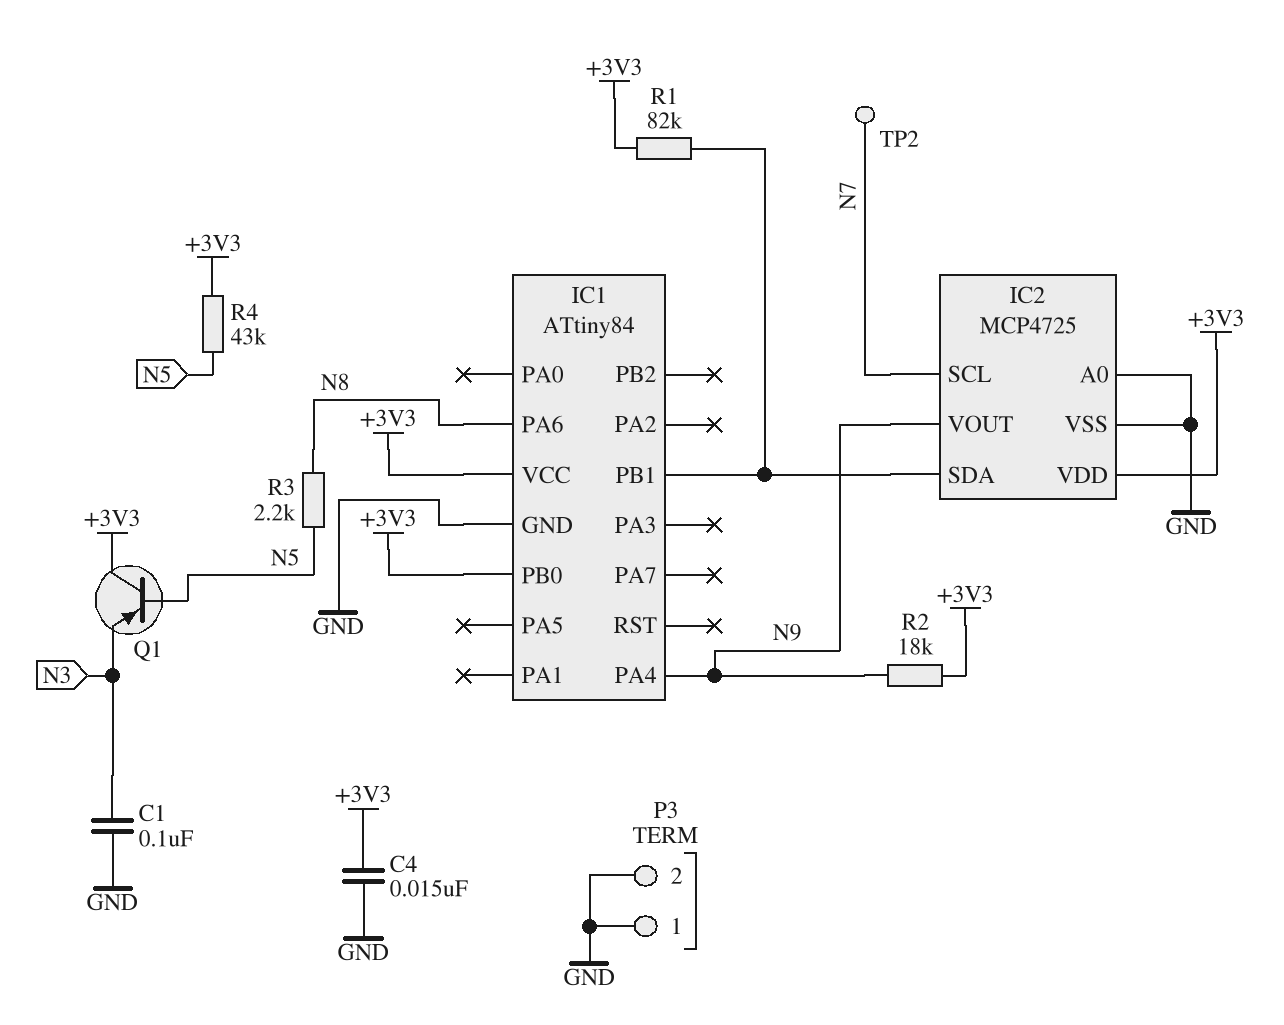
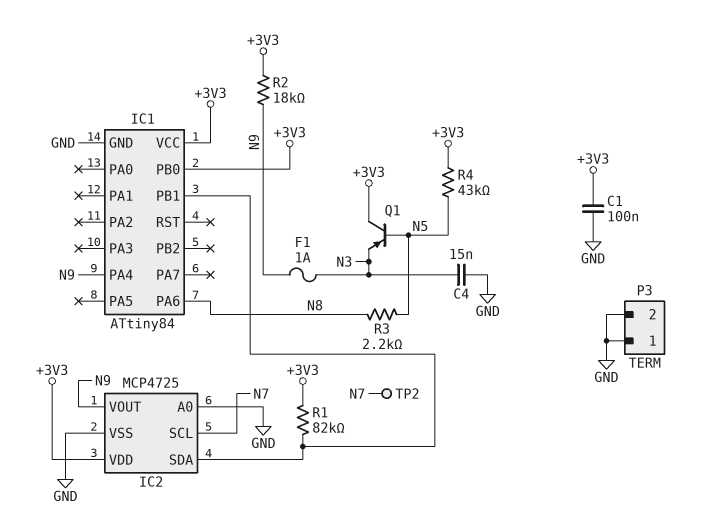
C1: 100nF (GND, N3) -> 100nF (+3V3, GND)
C4: 15nF (+3V3, GND) -> 15nF (GND, N3)
F1: none -> 1A (N3, N9)

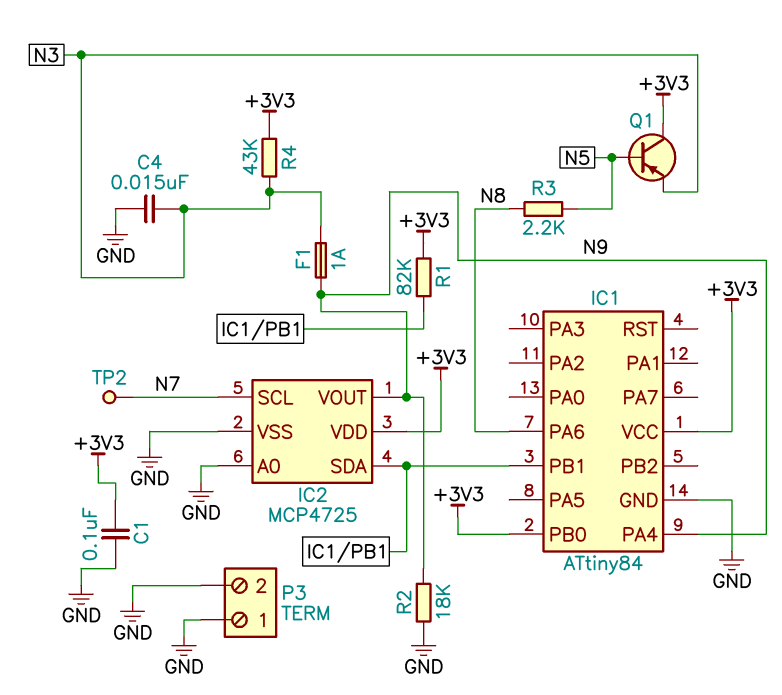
R2: 18k (+3V3, N9) -> 18k (GND, N9)
R4: 43k (+3V3, N5) -> 43k (+3V3, N3)

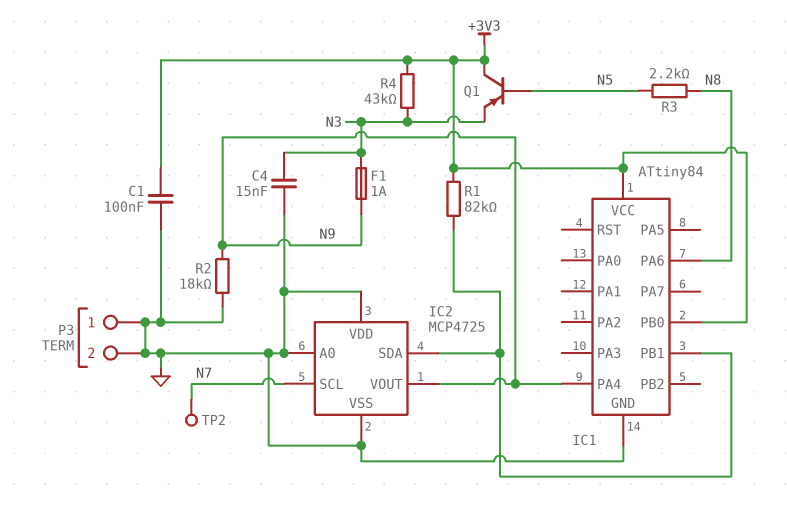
IC2 pin VDD: +3V3 -> GND

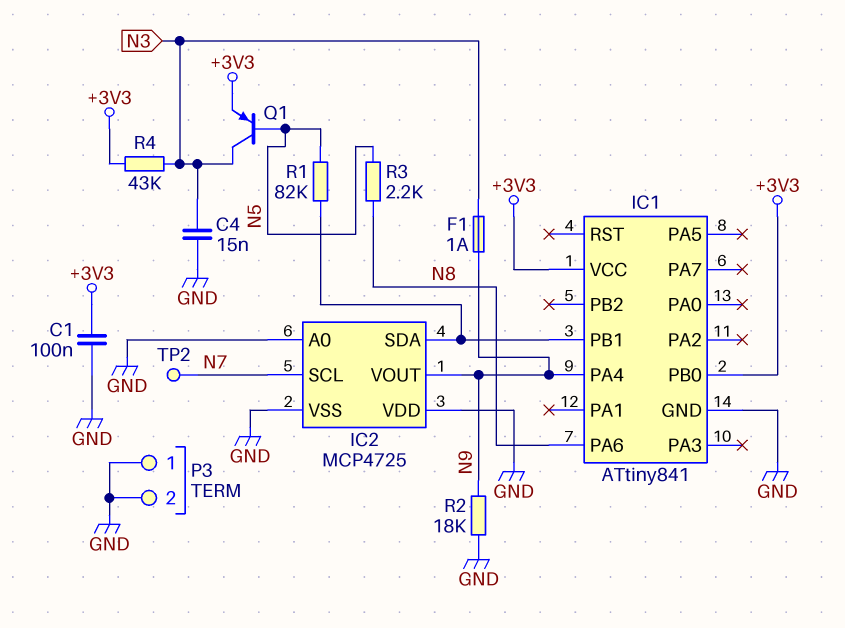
IC1: ATtiny84 -> ATtiny841
Q1: PNP (B N5, C +3V3, E N3) -> PNP (B N5, C N3, E +3V3)
R1: 82k (+3V3, IC1/PB1) -> 82k (IC1/PB1, N5)

